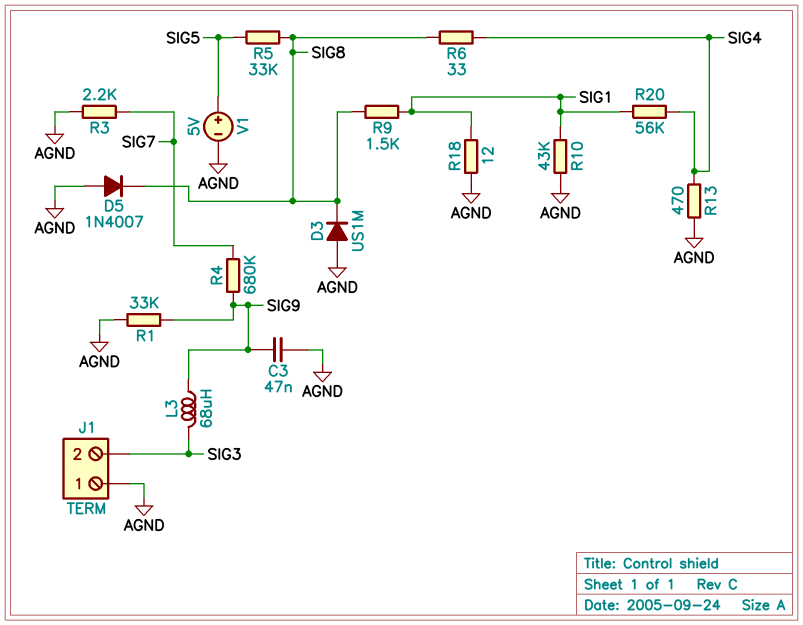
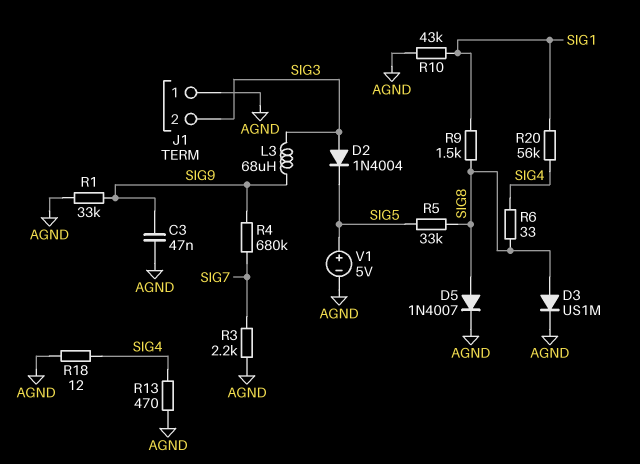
D2: none -> diode 1N4004 (A SIG3, K SIG5)
D3: diode US1M (A AGND, K SIG8) -> diode US1M (A SIG8, K AGND)
D5: diode 1N4007 (A AGND, K SIG8) -> diode 1N4007 (A SIG8, K AGND)
R18: 12 (AGND, SIG1) -> 12 (AGND, SIG4)

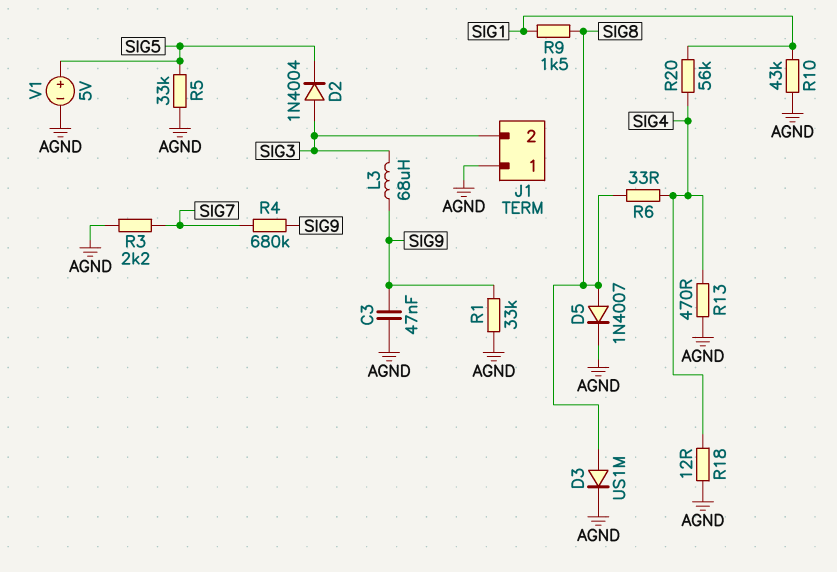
R5: 33k (SIG5, SIG8) -> 33k (AGND, SIG5)

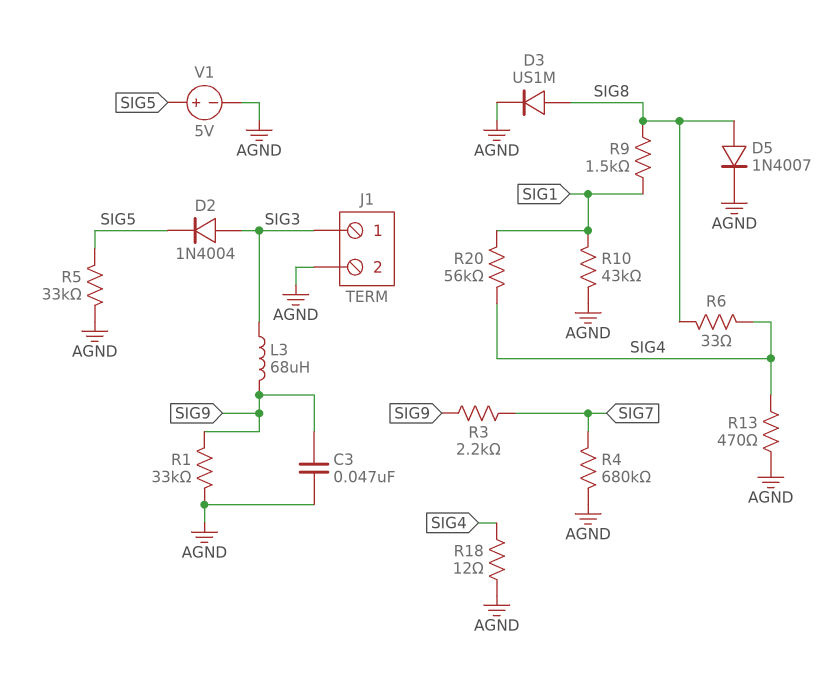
J1 pin 1: AGND -> SIG3
J1 pin 2: SIG3 -> AGND
R3: 2.2k (AGND, SIG7) -> 2.2k (SIG7, SIG9)
R4: 680k (SIG7, SIG9) -> 680k (AGND, SIG7)

